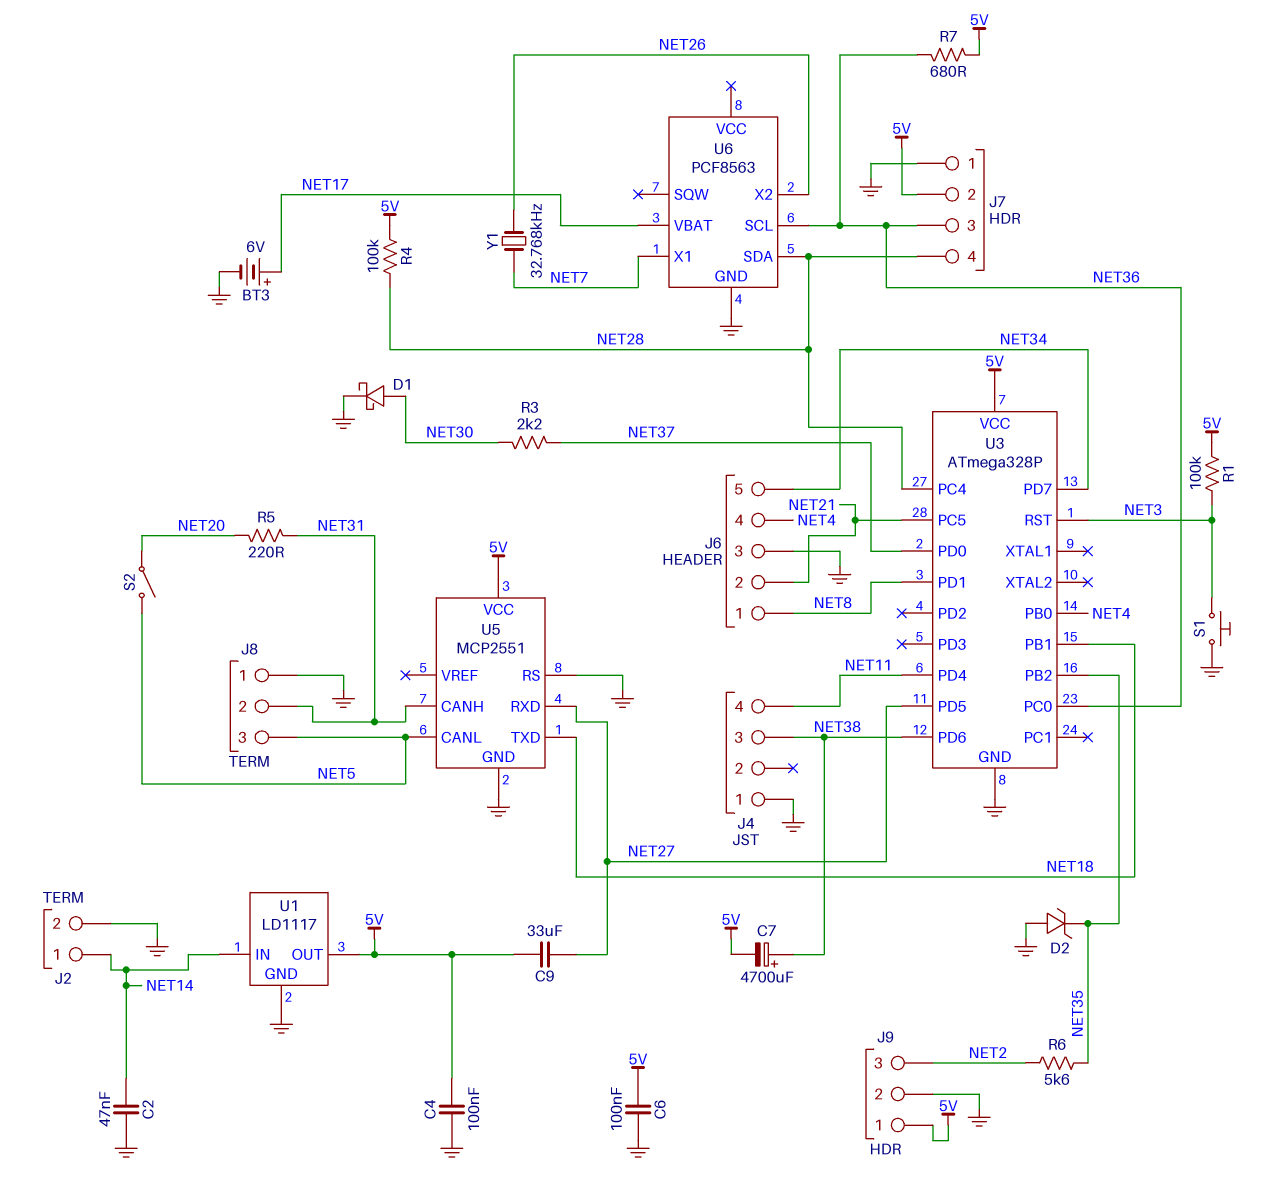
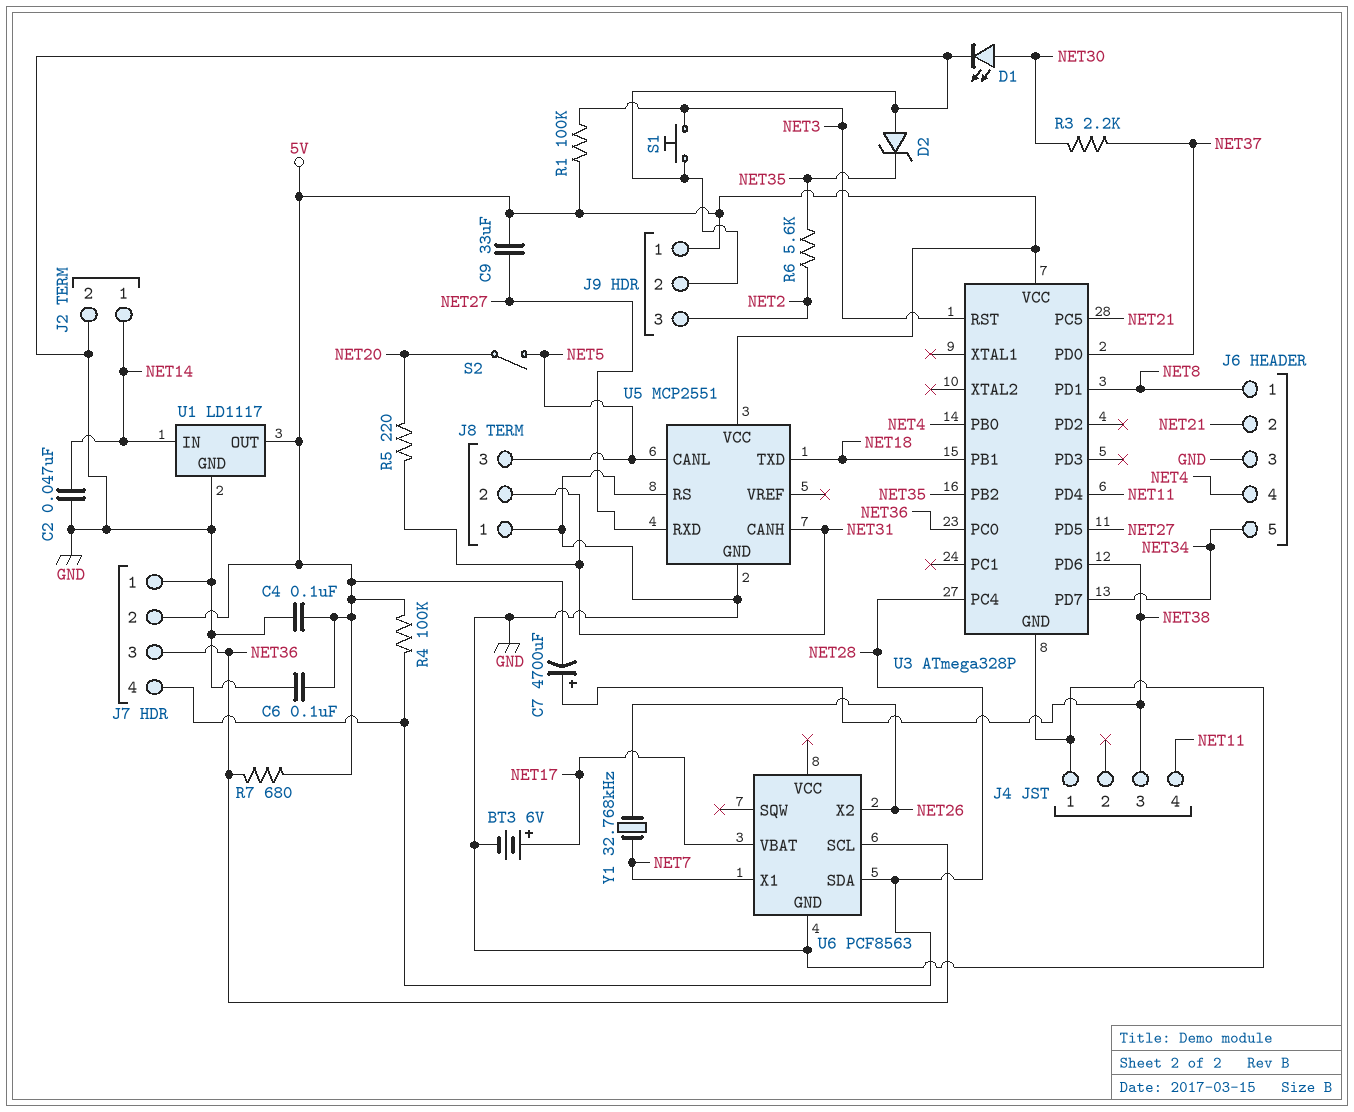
D1: schottky (A NET30, K GND) -> LED (A NET30, K GND)

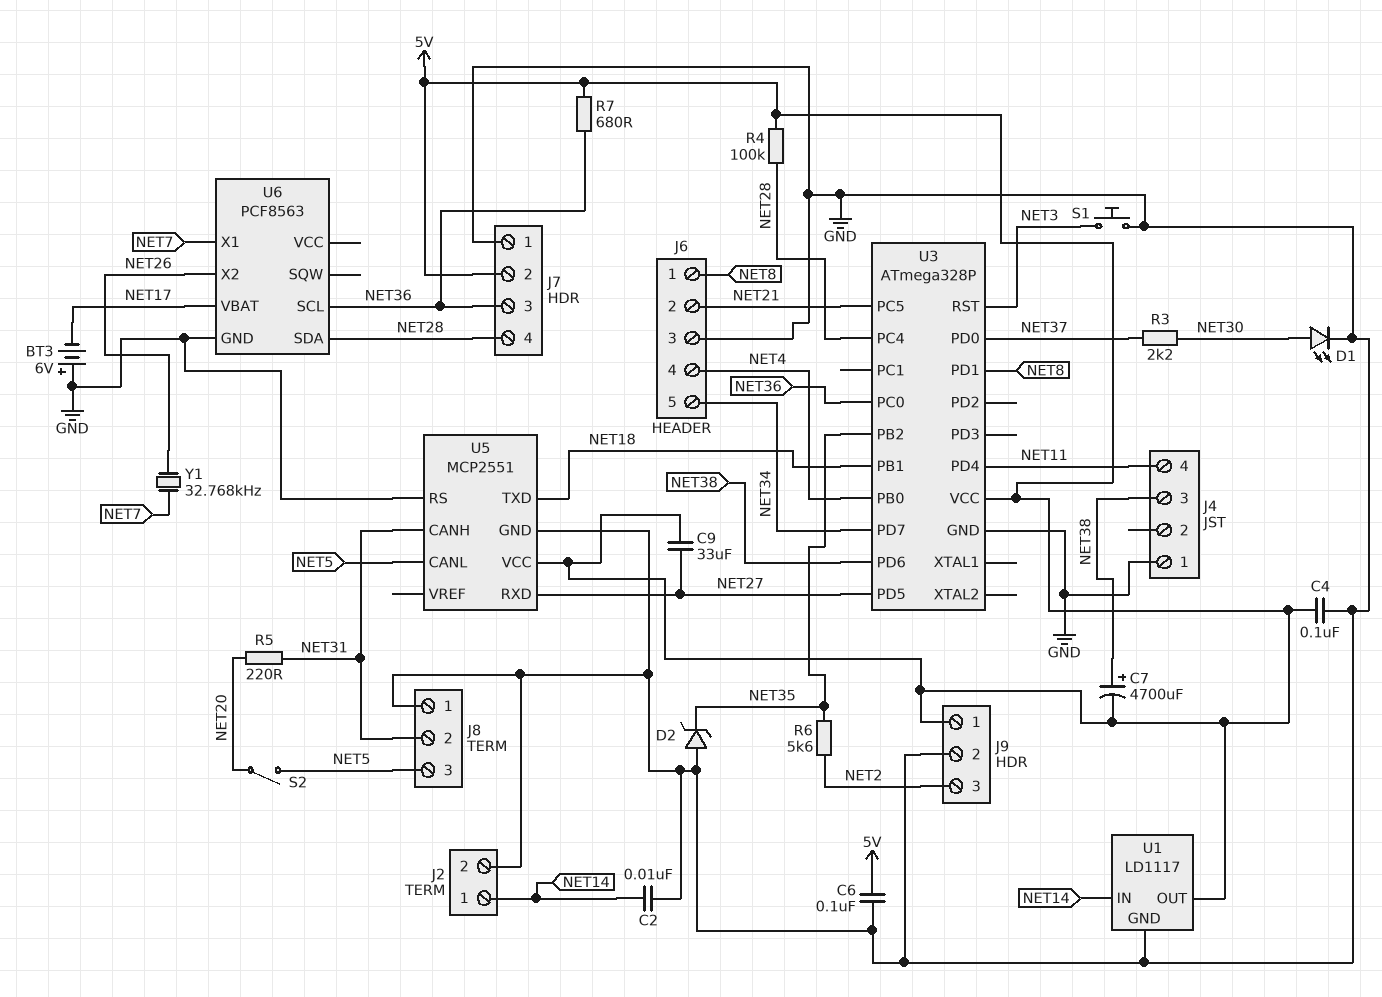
BT3: 6V (plus NET17, minus GND) -> 6V (plus GND, minus NET17)
C2: 47nF (GND, NET14) -> 10nF (GND, NET14)
R1: 100k (5V, NET3) -> none

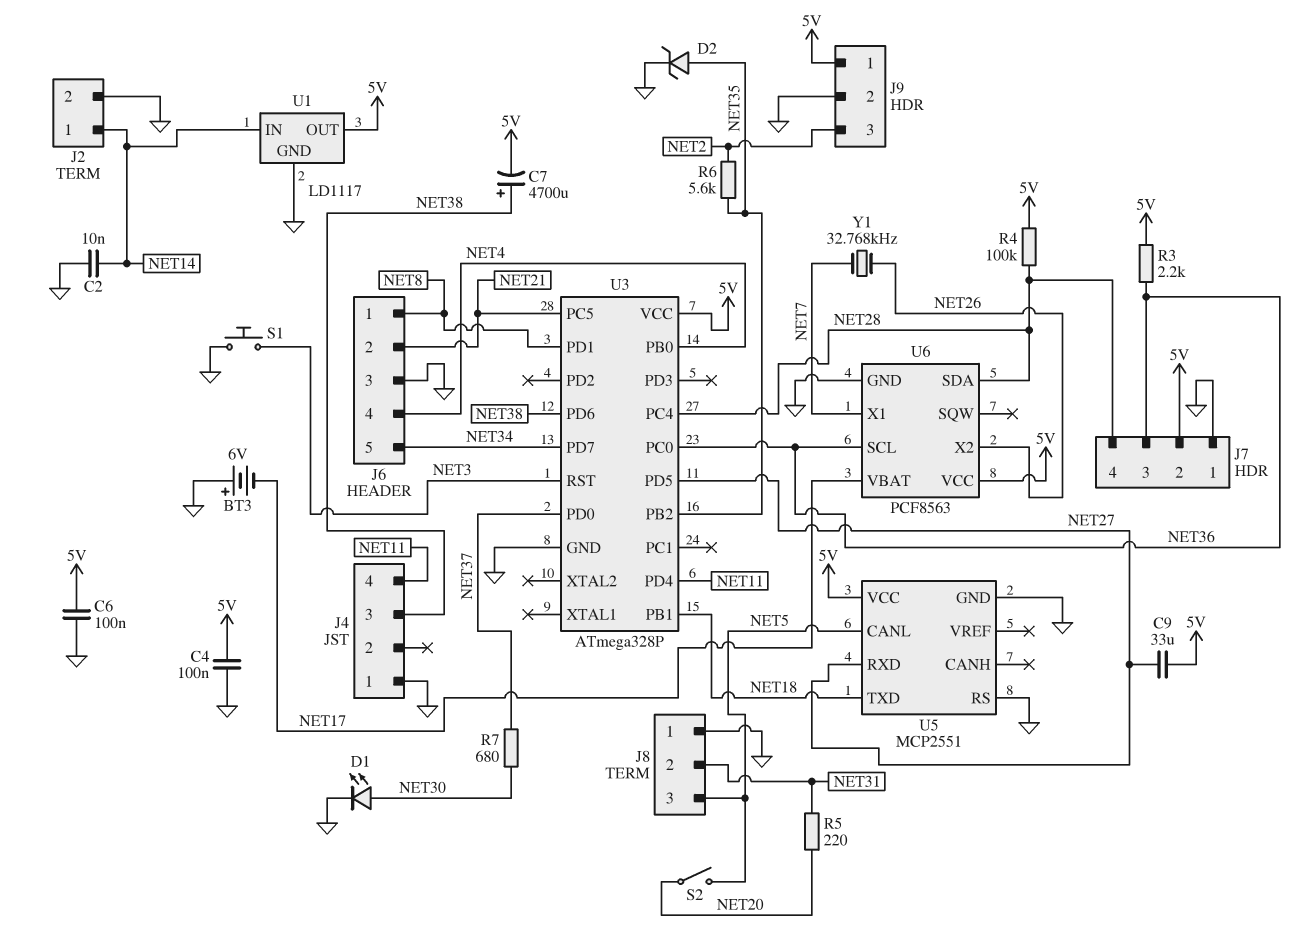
D2: zener (A GND, K NET35) -> zener (A NET35, K GND)
R3: 2.2k (NET30, NET37) -> 2.2k (5V, NET36)
R7: 680 (5V, NET36) -> 680 (NET30, NET37)
U5 pin CANH: NET31 -> none
U6 pin VCC: none -> 5V

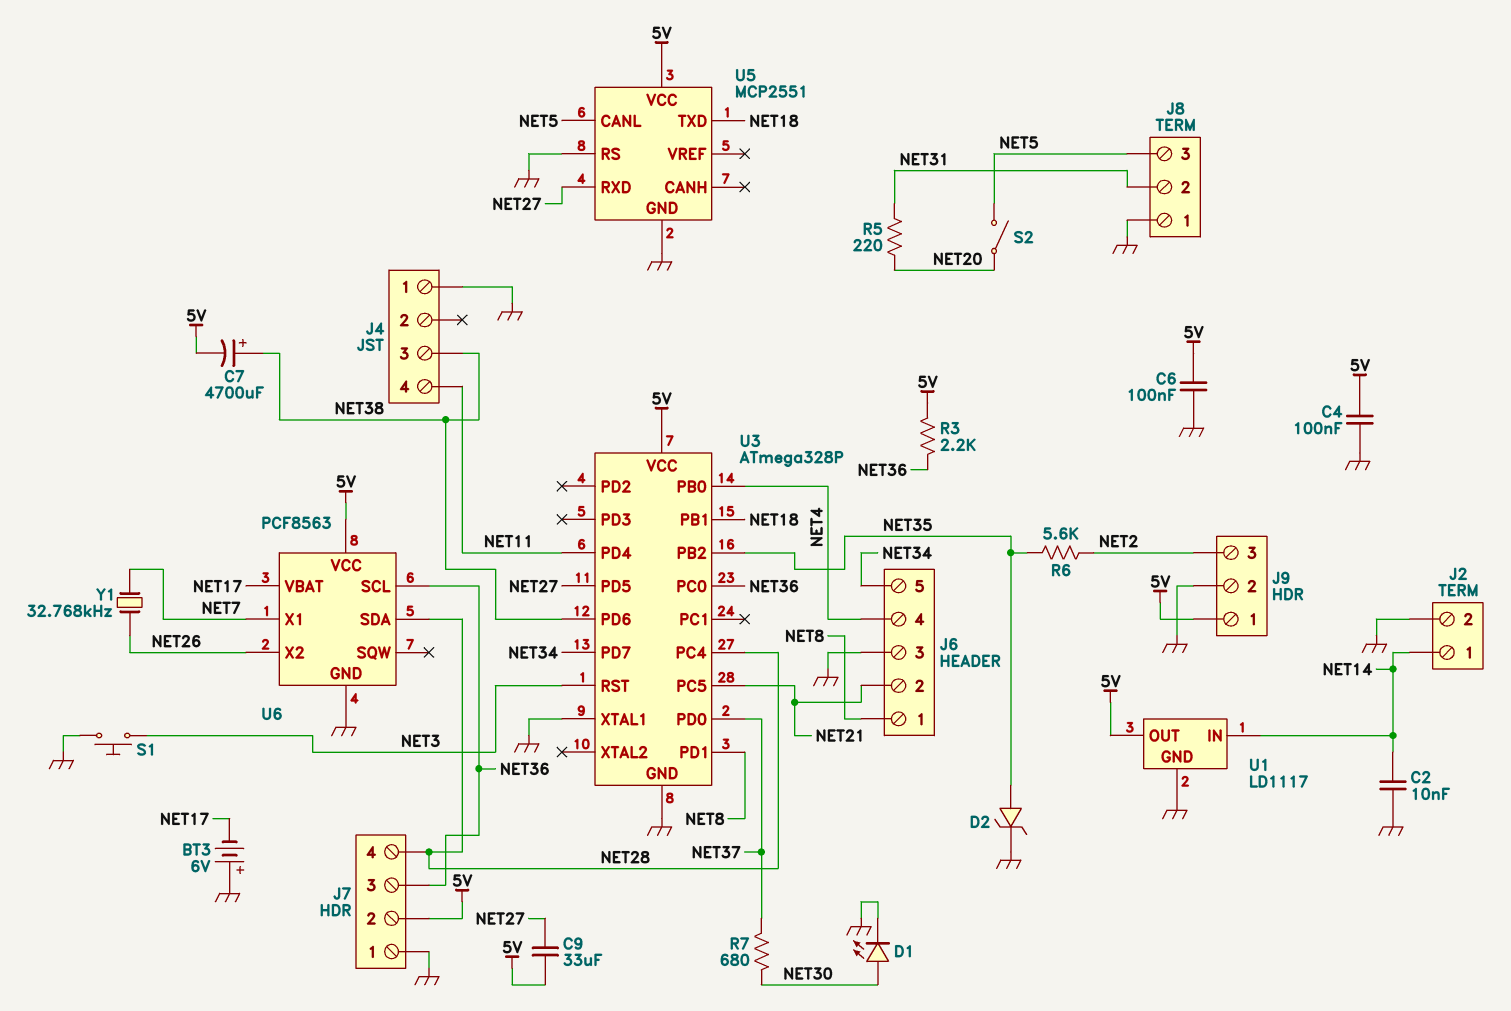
R4: 100k (5V, NET28) -> none
U3 pin XTAL1: none -> GND

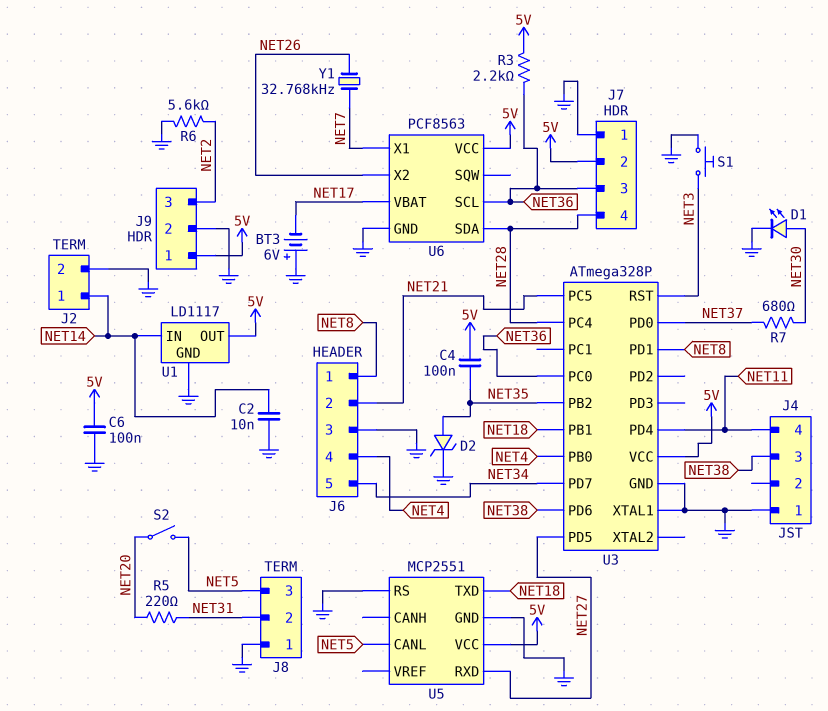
C4: 100nF (5V, GND) -> 100nF (5V, NET35)
C7: 4700uF (plus NET38, minus 5V) -> none
C9: 33uF (5V, NET27) -> none
R6: 5.6k (NET2, NET35) -> 5.6k (GND, NET2)

